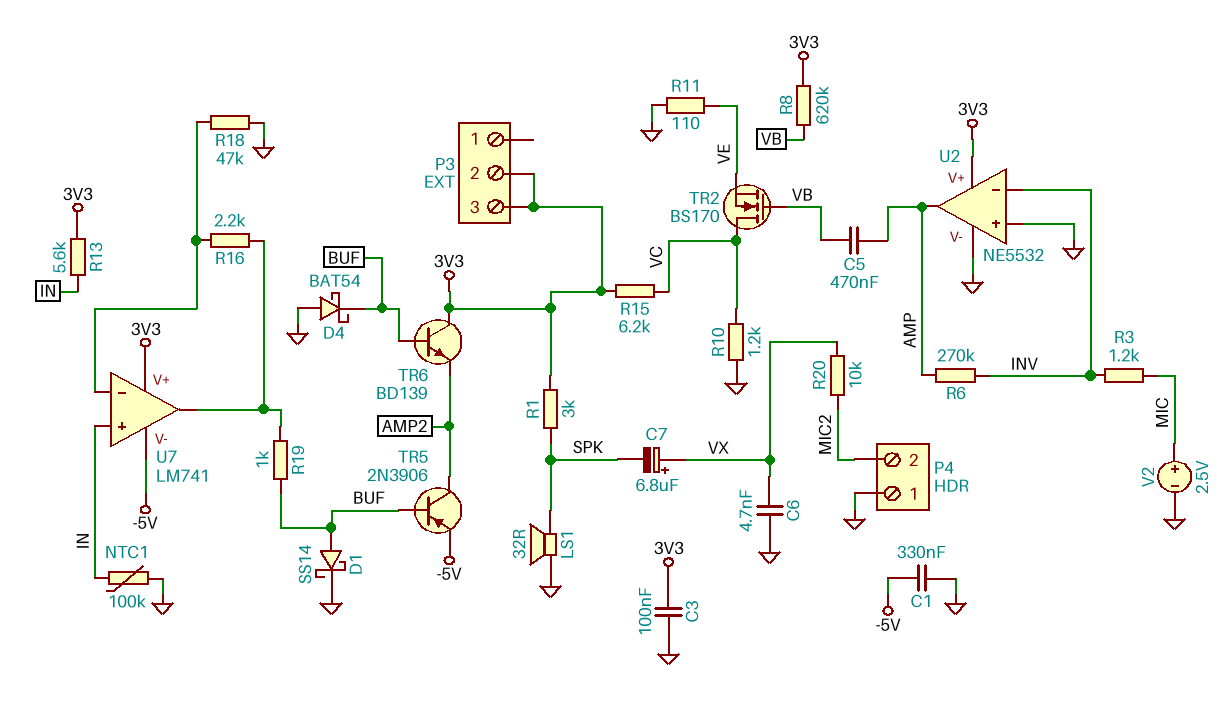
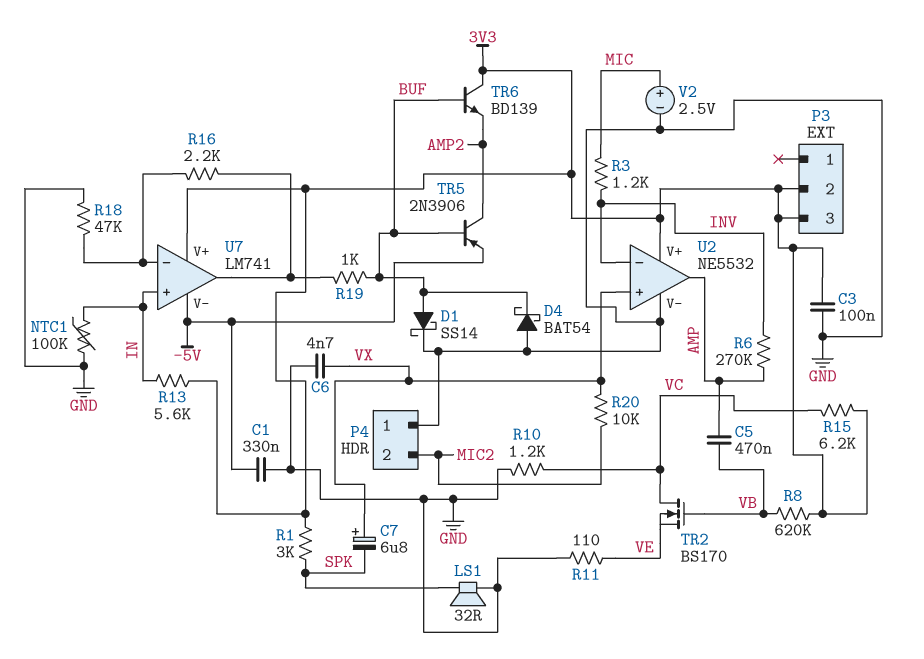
U2 pin in+: GND -> VX

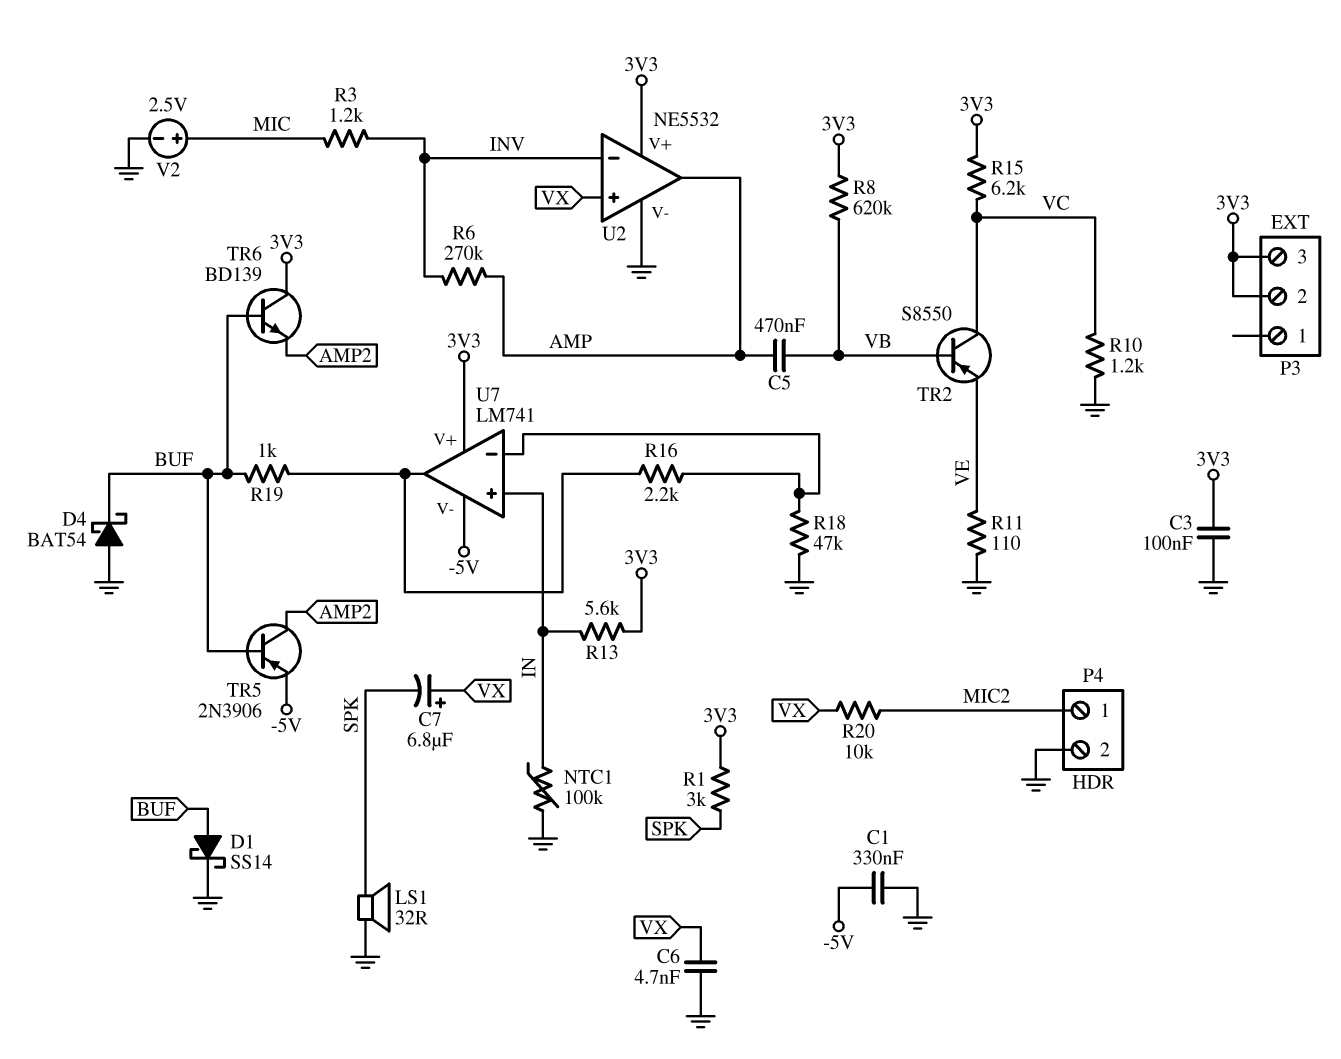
P4 pin 1: GND -> MIC2
P4 pin 2: MIC2 -> GND
TR2: NMOS BS170 (G VB, D VC, S VE) -> PNP S8550 (B VB, C VC, E VE)

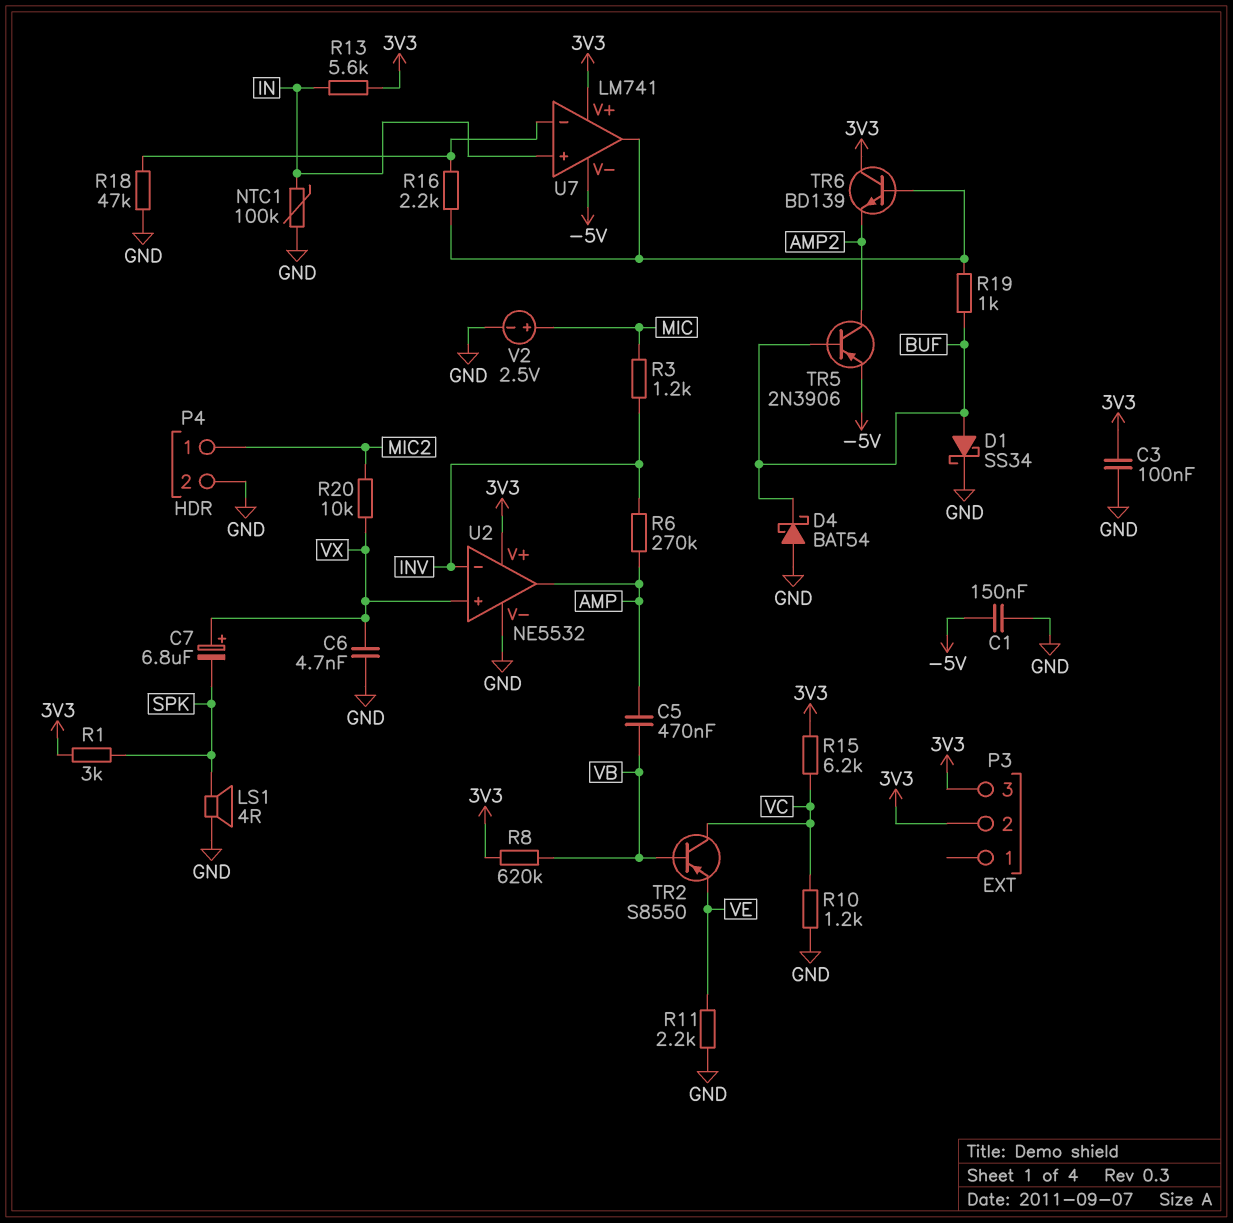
C1: 330nF (-5V, GND) -> 150nF (-5V, GND)
D1: schottky SS14 (A BUF, K GND) -> schottky SS34 (A BUF, K GND)
LS1: speaker 32R (GND, SPK) -> speaker 4R (GND, SPK)
R11: 110 (GND, VE) -> 2.2k (GND, VE)
TR6: NPN BD139 (B BUF, C 3V3, E AMP2) -> NPN BD139 (B U7/out, C 3V3, E AMP2)

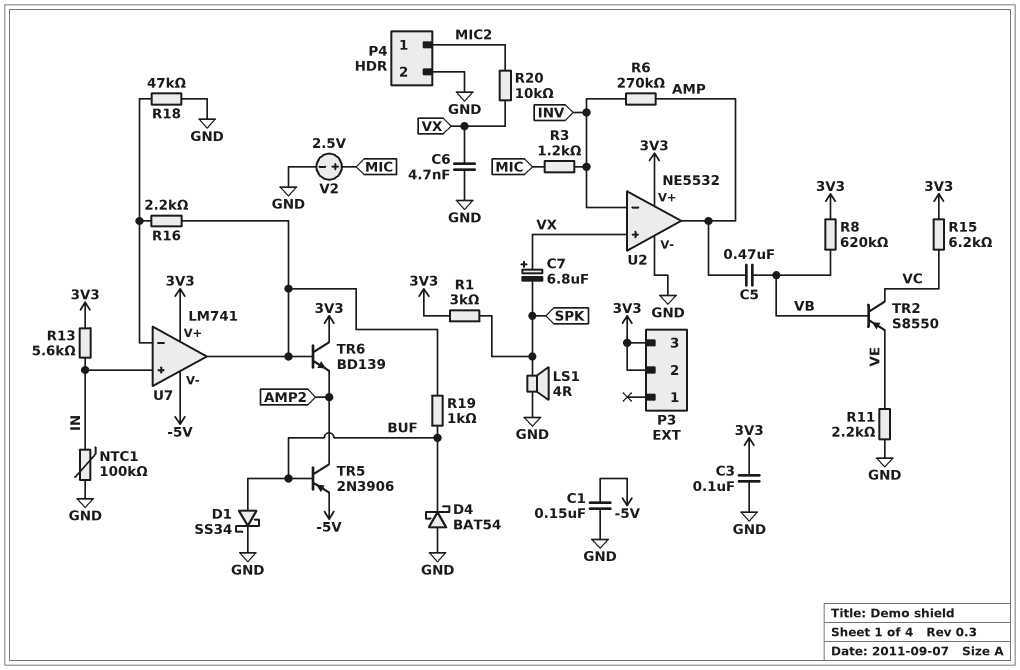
R10: 1.2k (GND, VC) -> none

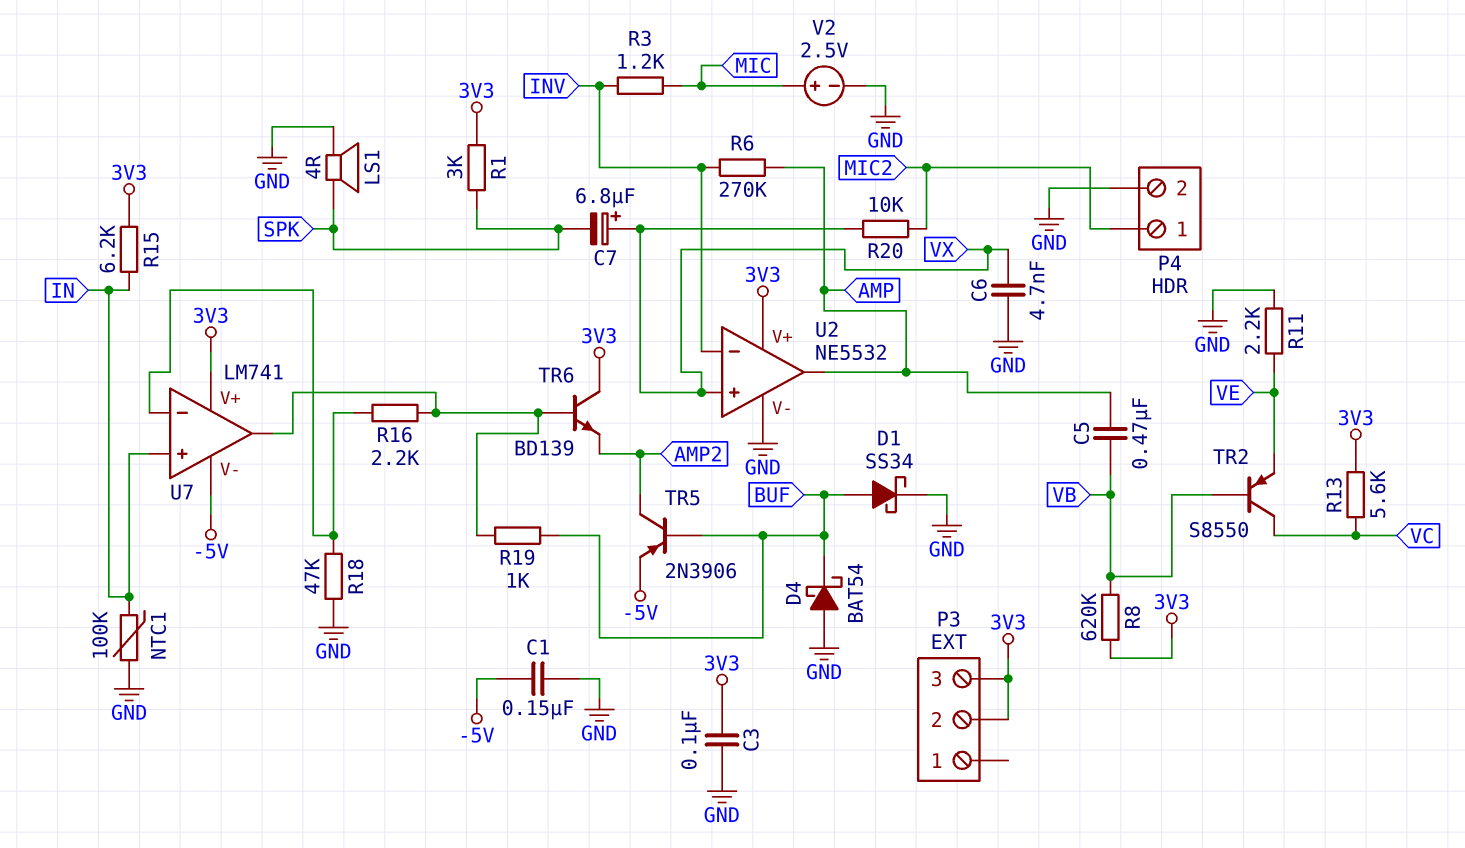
R13: 5.6k (3V3, IN) -> 5.6k (3V3, VC)
R15: 6.2k (3V3, VC) -> 6.2k (3V3, IN)

